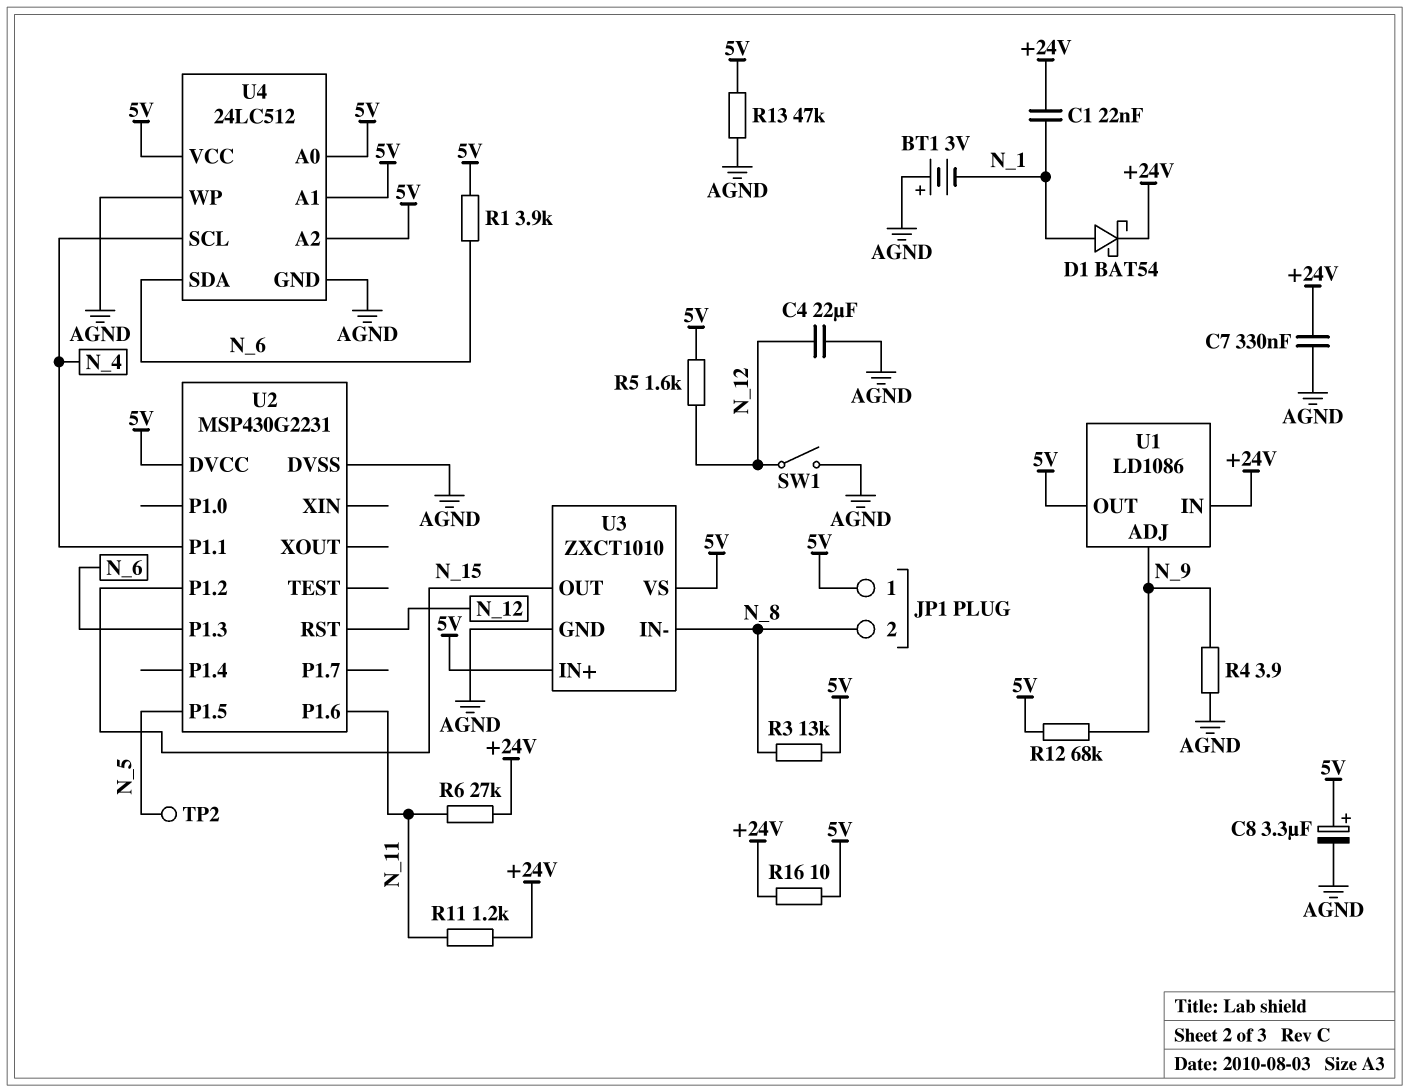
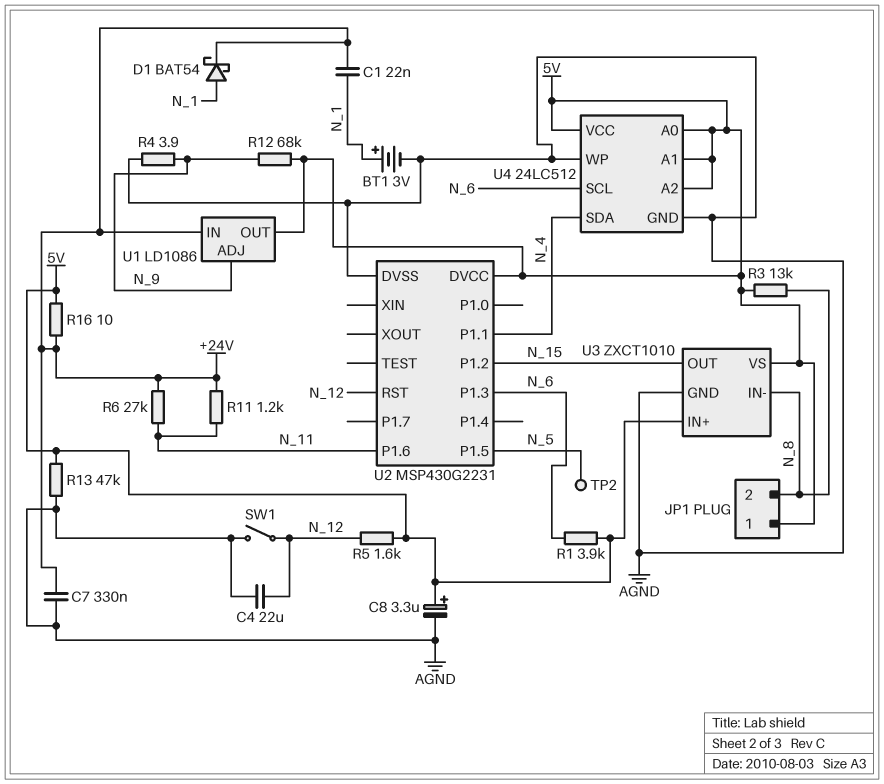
BT1: 3V (plus AGND, minus N_1) -> 3V (plus N_1, minus AGND)
U4 pin SCL: N_4 -> N_6
U4 pin SDA: N_6 -> N_4

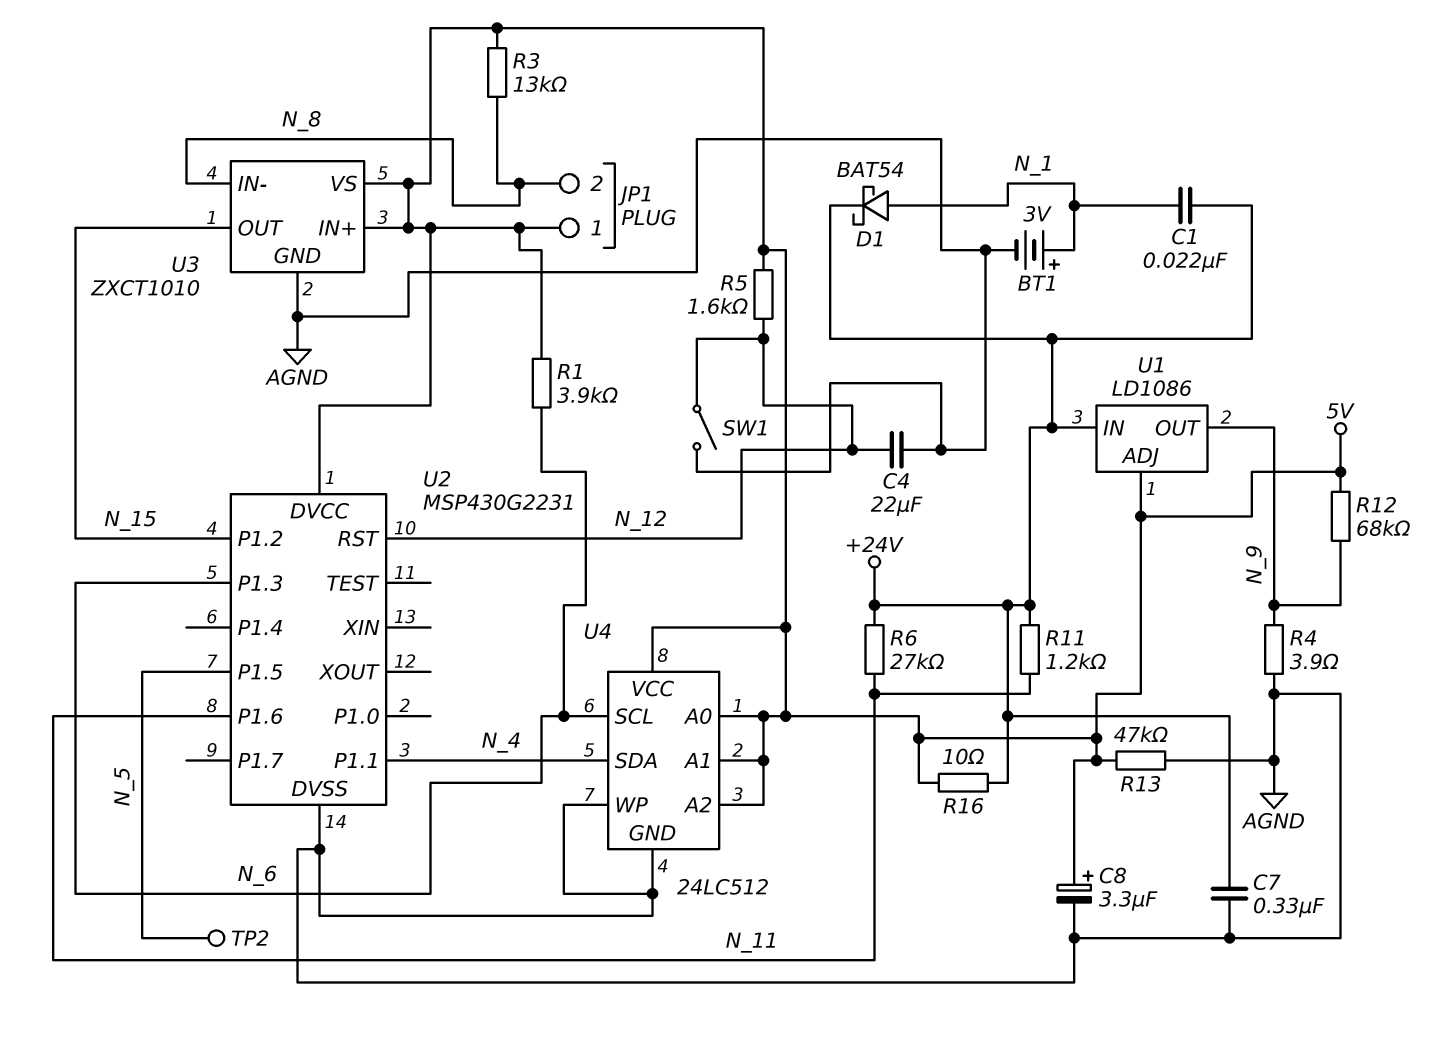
U1 pin ADJ: N_9 -> 5V
U1 pin OUT: 5V -> N_9

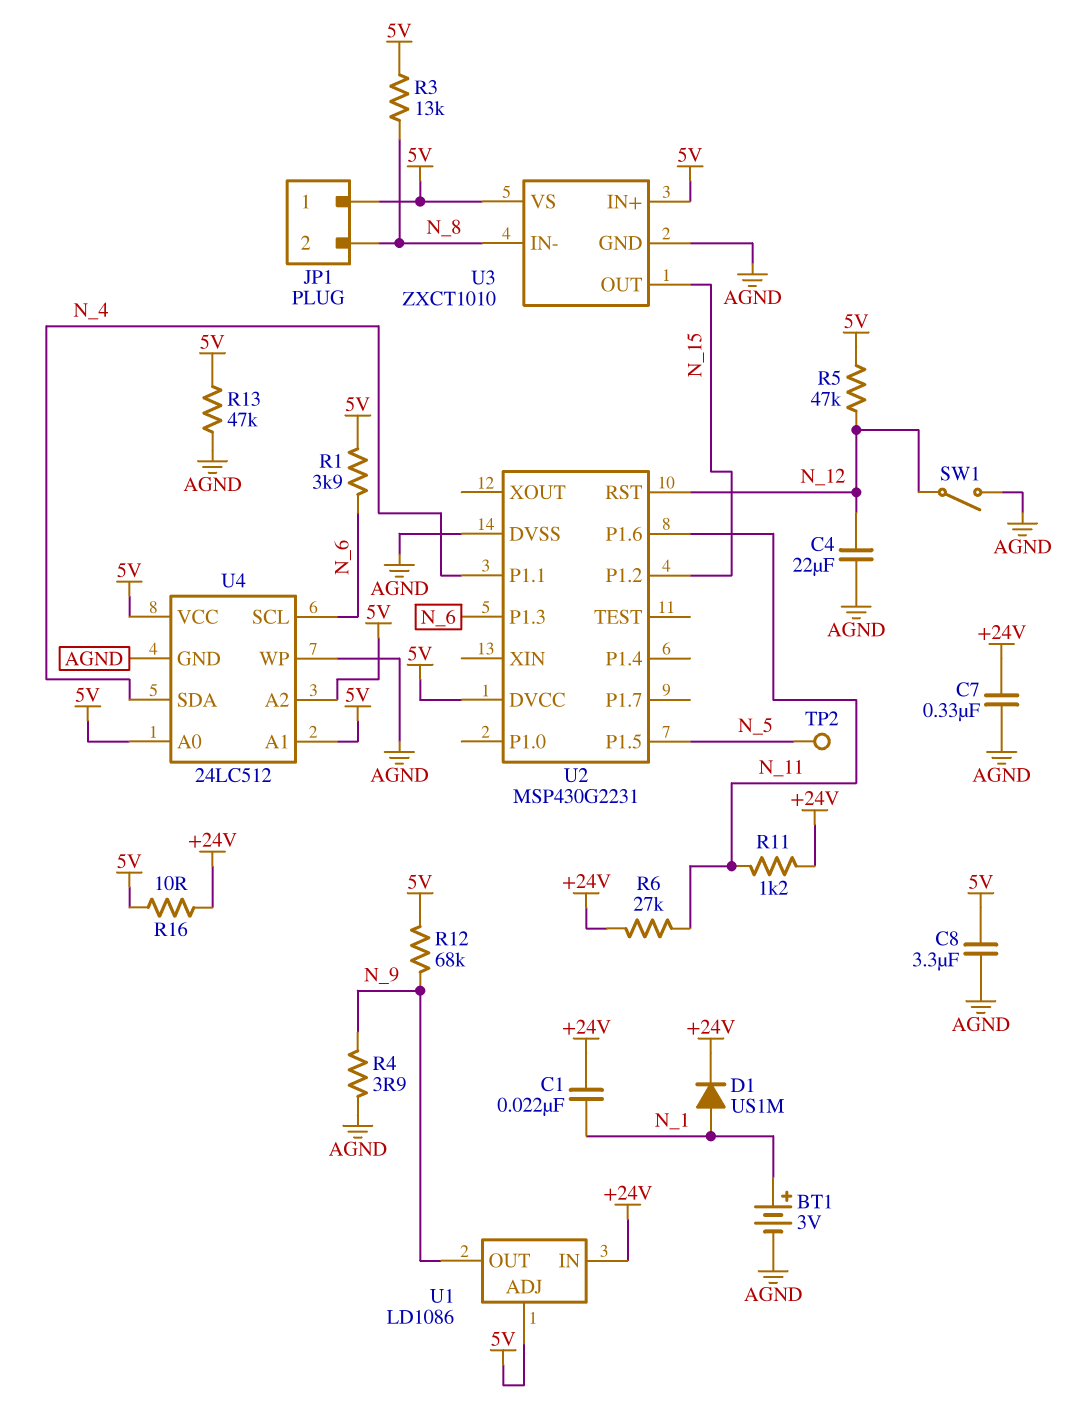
C8: 3.3uF (plus 5V, minus AGND) -> 3.3uF (5V, AGND)
D1: schottky BAT54 (A N_1, K +24V) -> diode US1M (A N_1, K +24V)
R5: 1.6k (5V, N_12) -> 47k (5V, N_12)

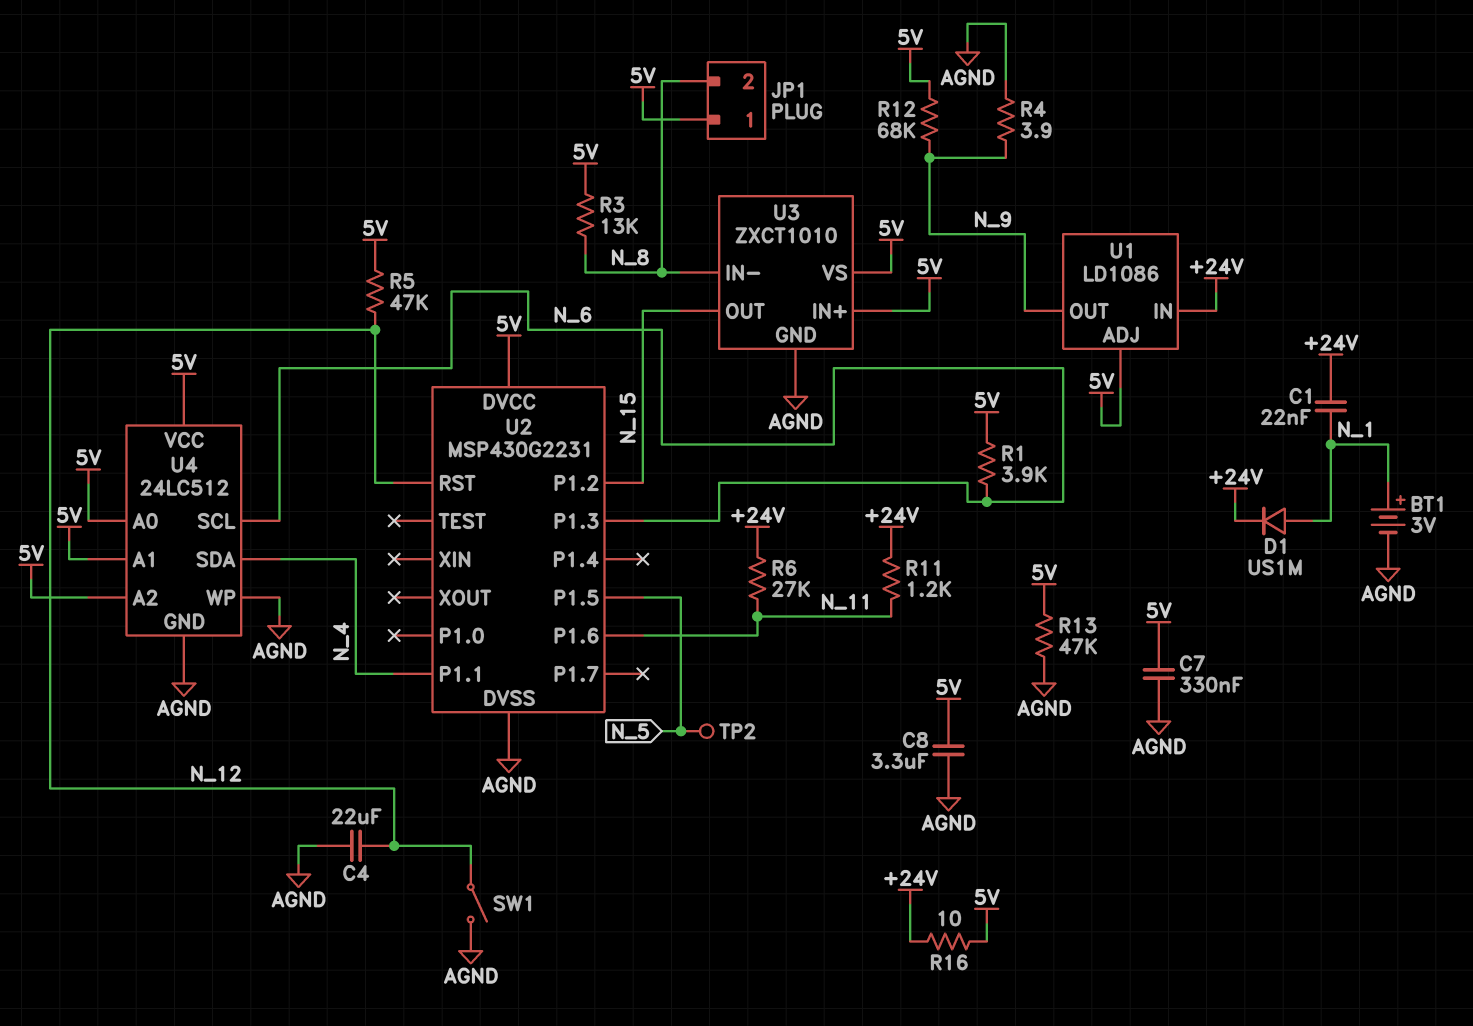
C7: 330nF (+24V, AGND) -> 330nF (5V, AGND)

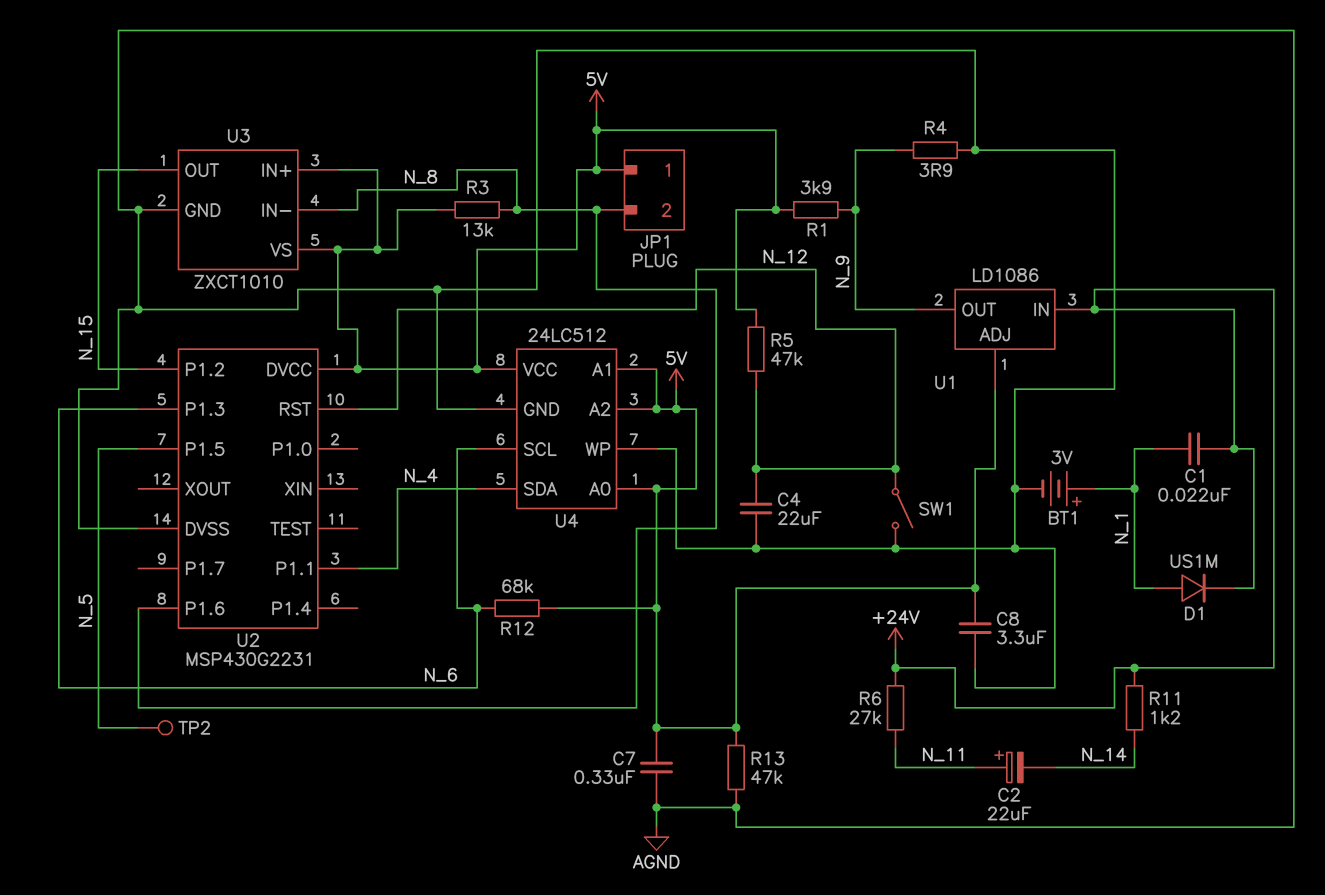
C2: none -> 22uF (plus N_11, minus N_14)
R1: 3.9k (5V, N_6) -> 3.9k (5V, N_9)
R11: 1.2k (+24V, N_11) -> 1.2k (+24V, N_14)
R12: 68k (5V, N_9) -> 68k (5V, N_6)
R16: 10 (+24V, 5V) -> none
U2 pin P1.6: N_11 -> N_8

